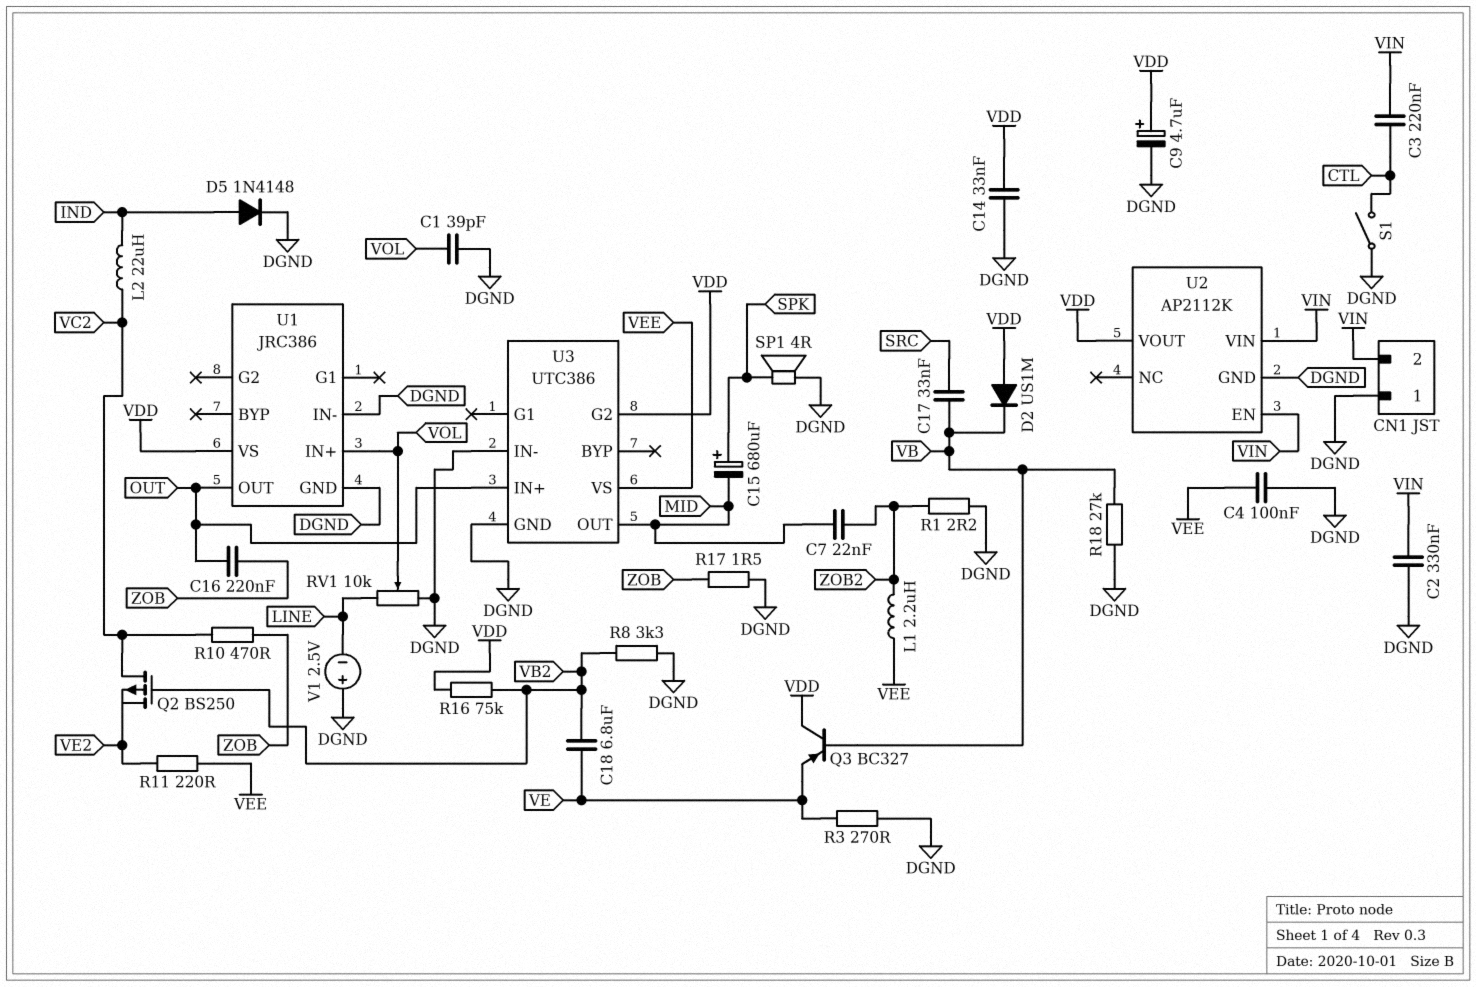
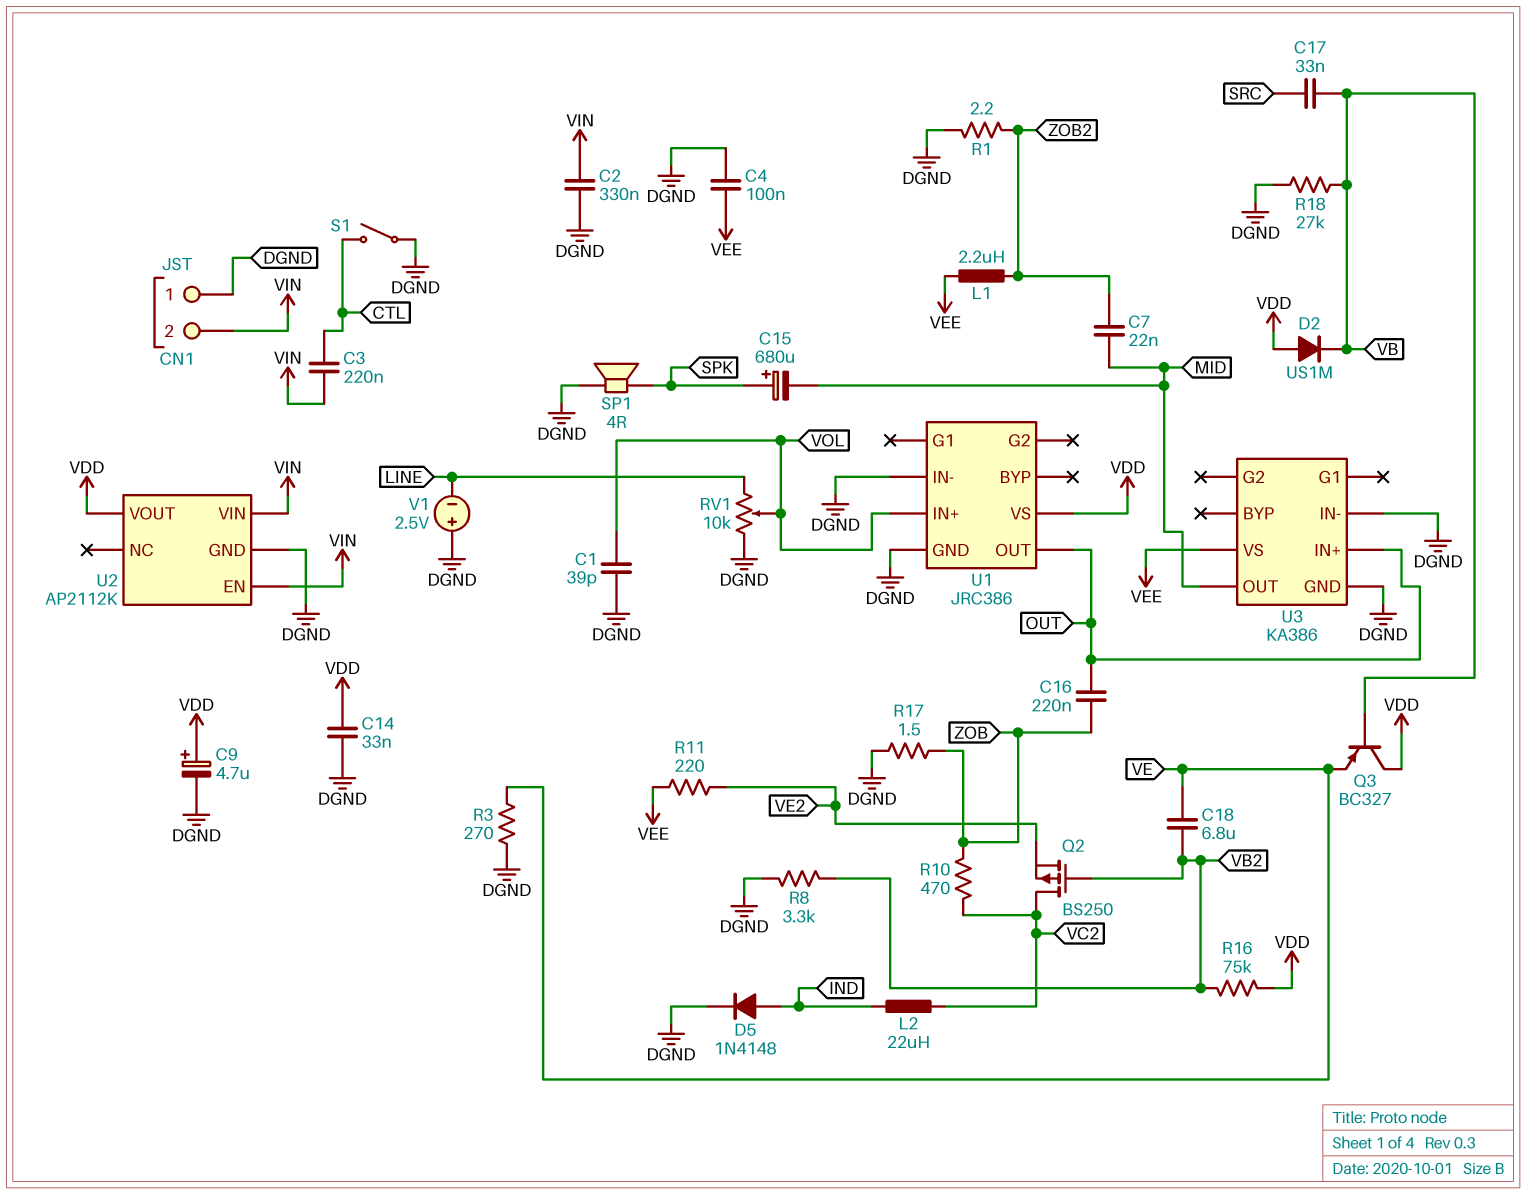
U3: UTC386 -> KA386
U3 pin G2: VDD -> none

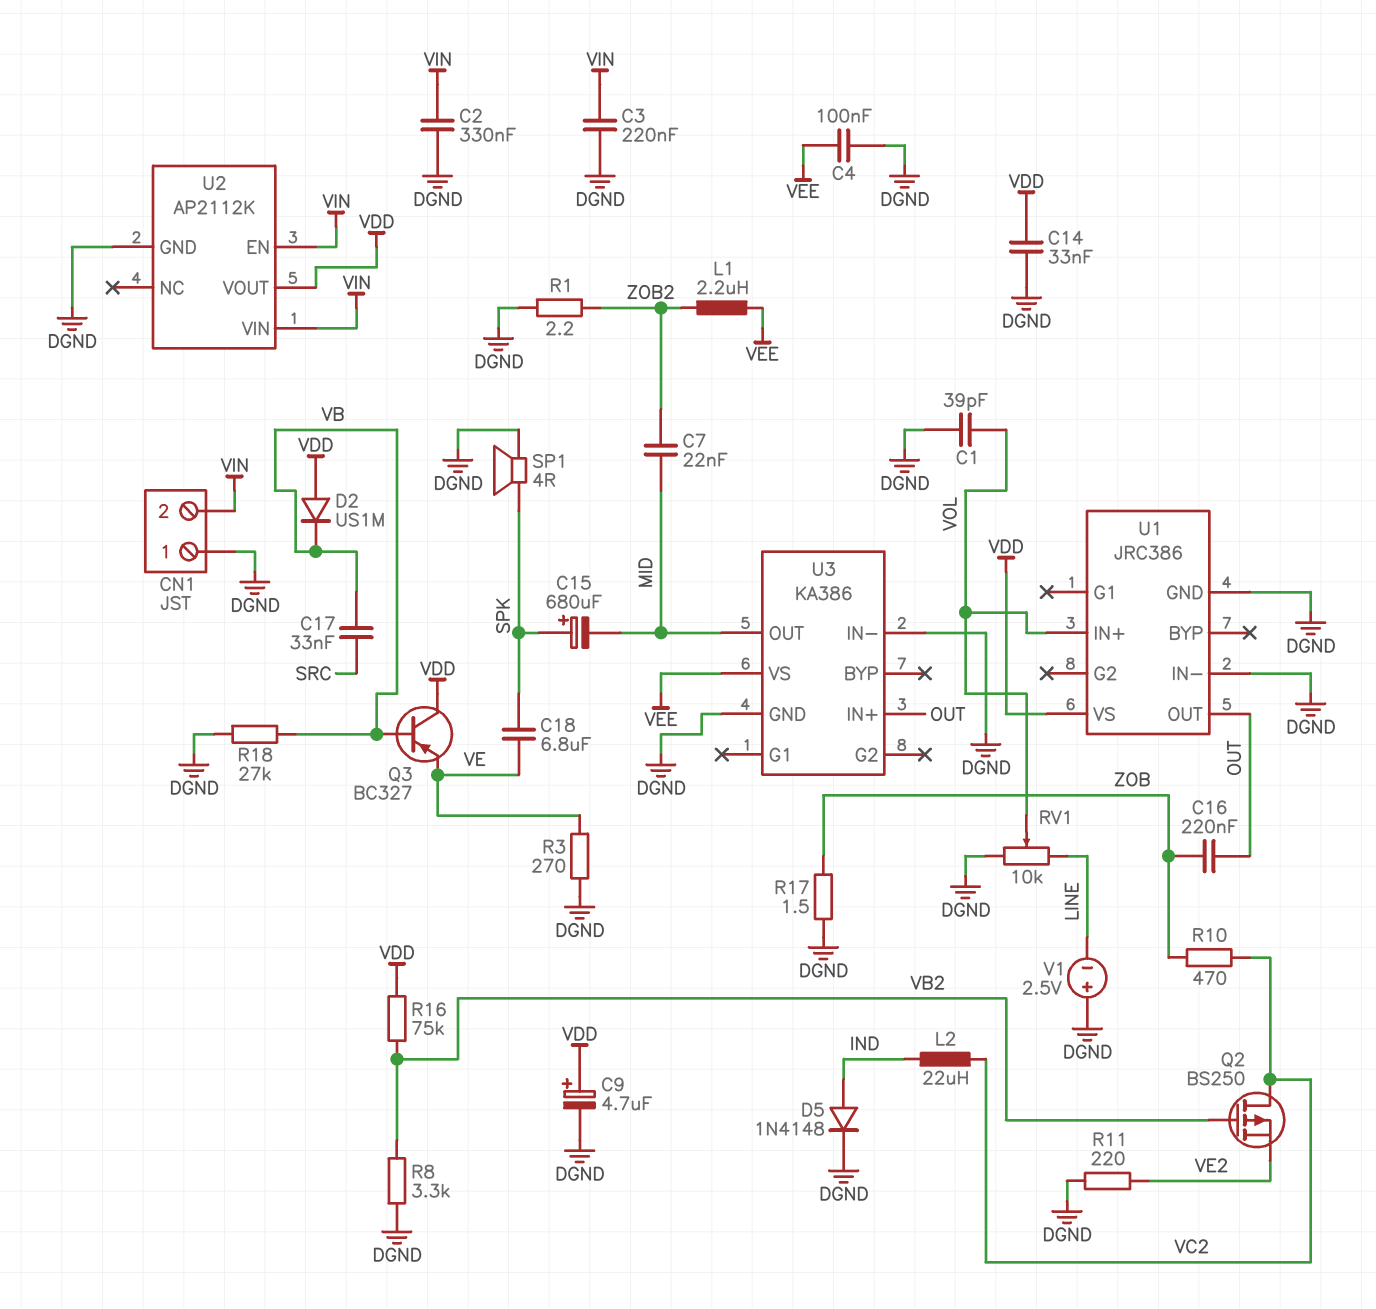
C3: 220nF (CTL, VIN) -> 220nF (DGND, VIN)
C18: 6.8uF (VB2, VE) -> 6.8uF (SPK, VE)
R11: 220 (VE2, VEE) -> 220 (DGND, VE2)
S1: switch (CTL, DGND) -> none

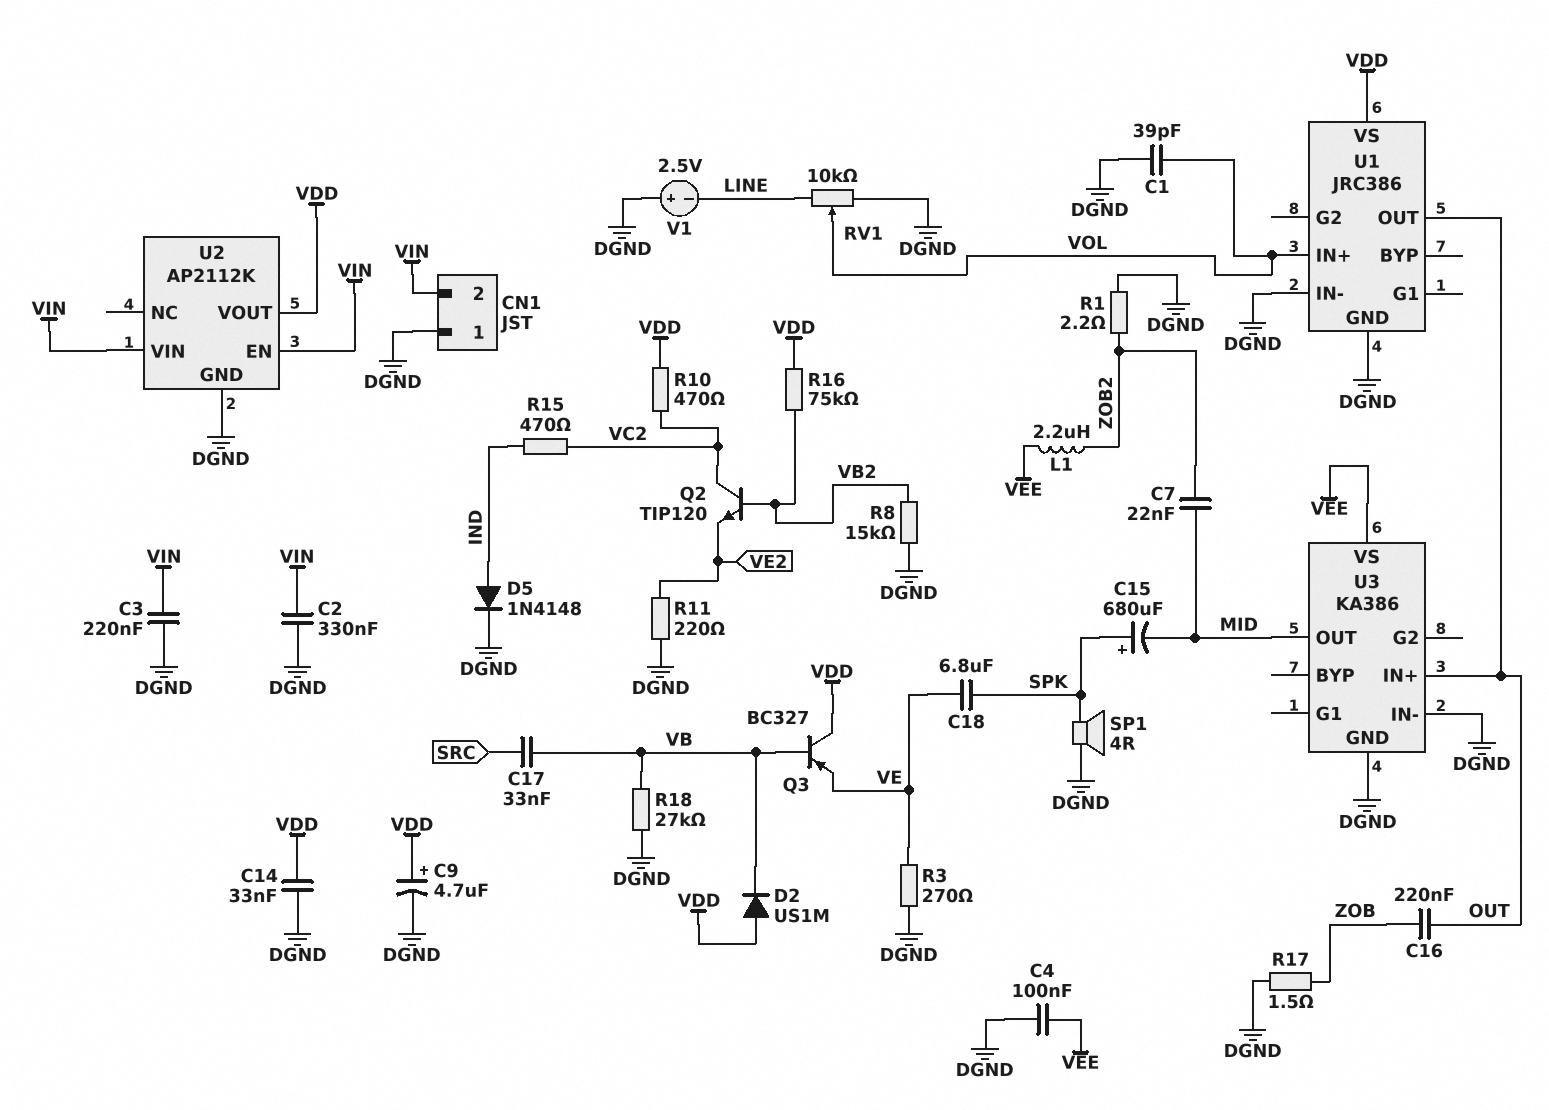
L2: 22uH (IND, VC2) -> none
Q2: PMOS BS250 (G VB2, D VC2, S VE2) -> NPN TIP120 (B VB2, C VC2, E VE2)
R8: 3.3k (DGND, VB2) -> 15k (DGND, VB2)
R10: 470 (VC2, ZOB) -> 470 (VC2, VDD)
R15: none -> 470 (IND, VC2)

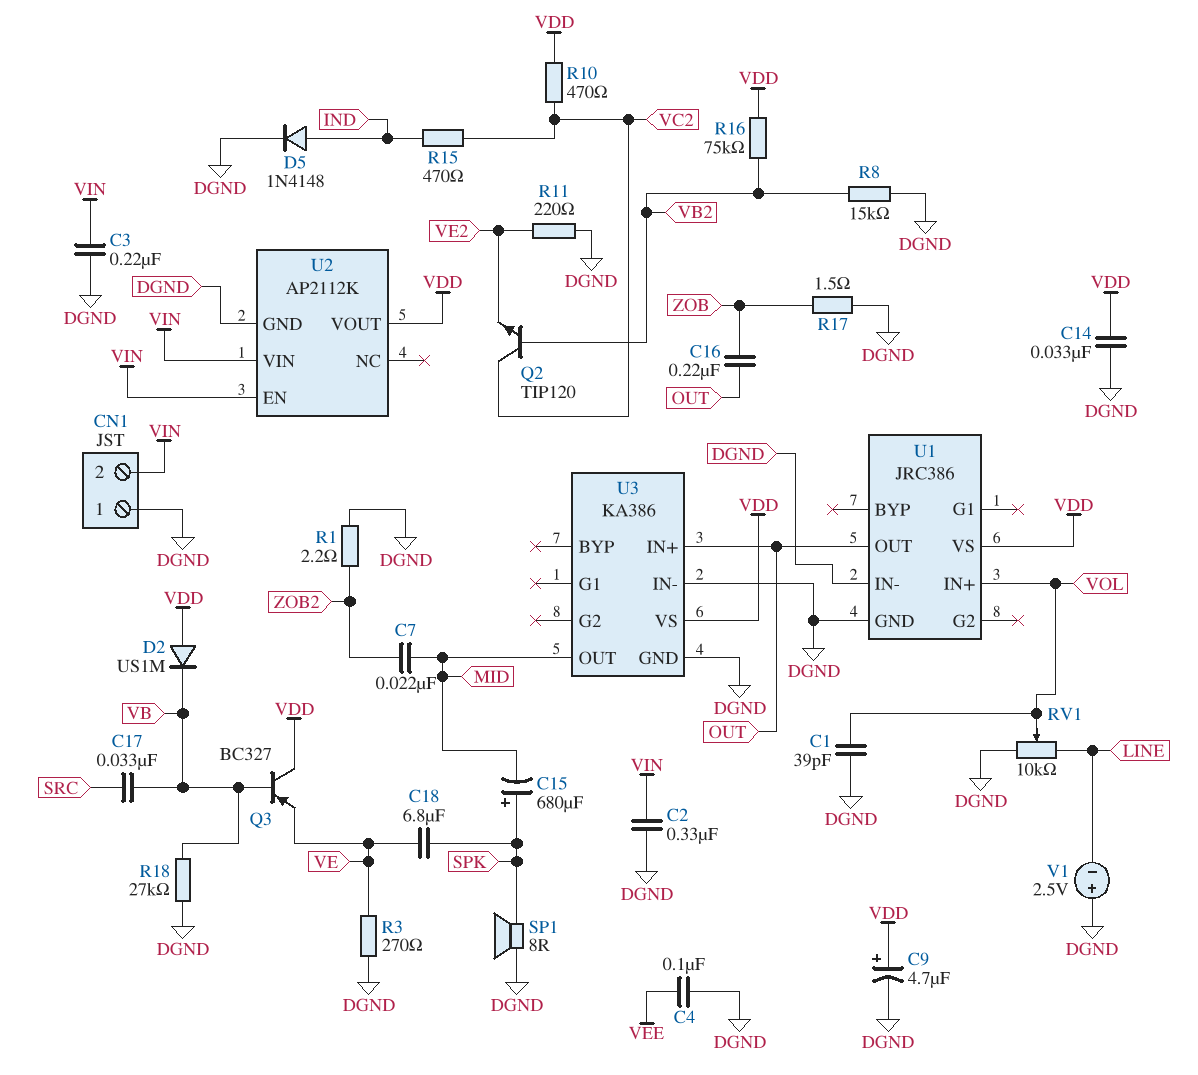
L1: 2.2uH (VEE, ZOB2) -> none
SP1: speaker 4R (DGND, SPK) -> speaker 8R (DGND, SPK)
U3 pin VS: VEE -> VDD

